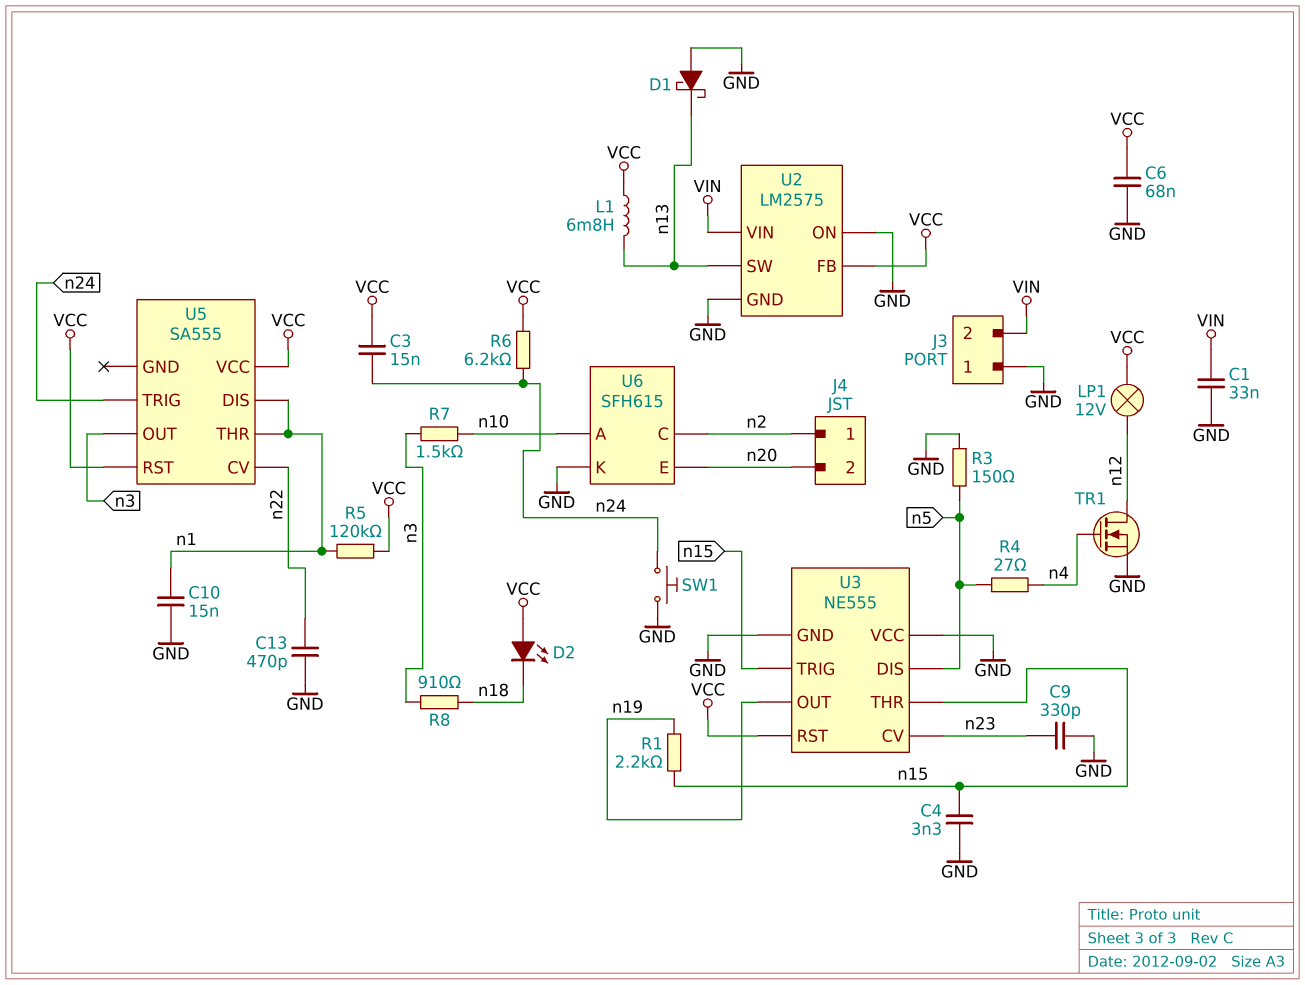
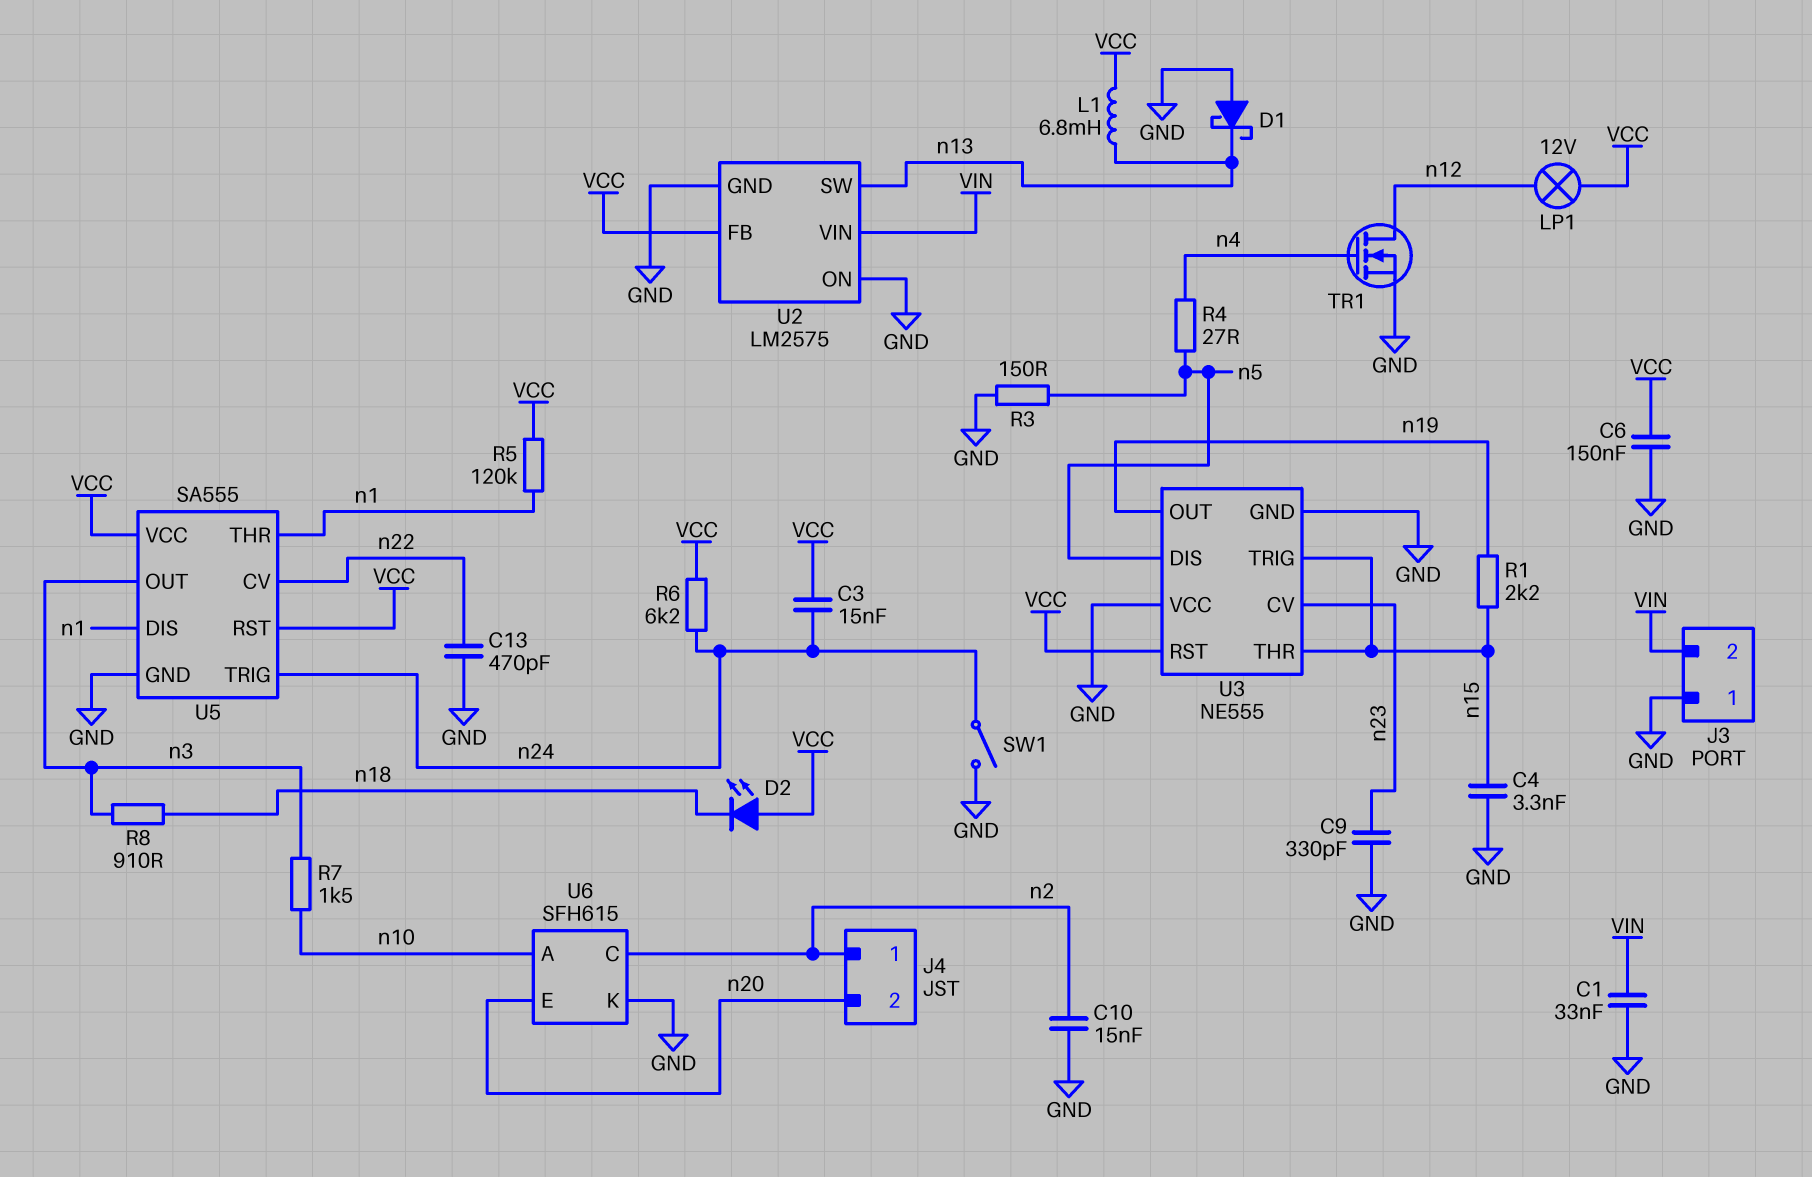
C6: 68nF (GND, VCC) -> 150nF (GND, VCC)
C10: 15nF (GND, n1) -> 15nF (GND, n2)
SW1: button (GND, n24) -> switch (GND, n24)
U5 pin GND: none -> GND

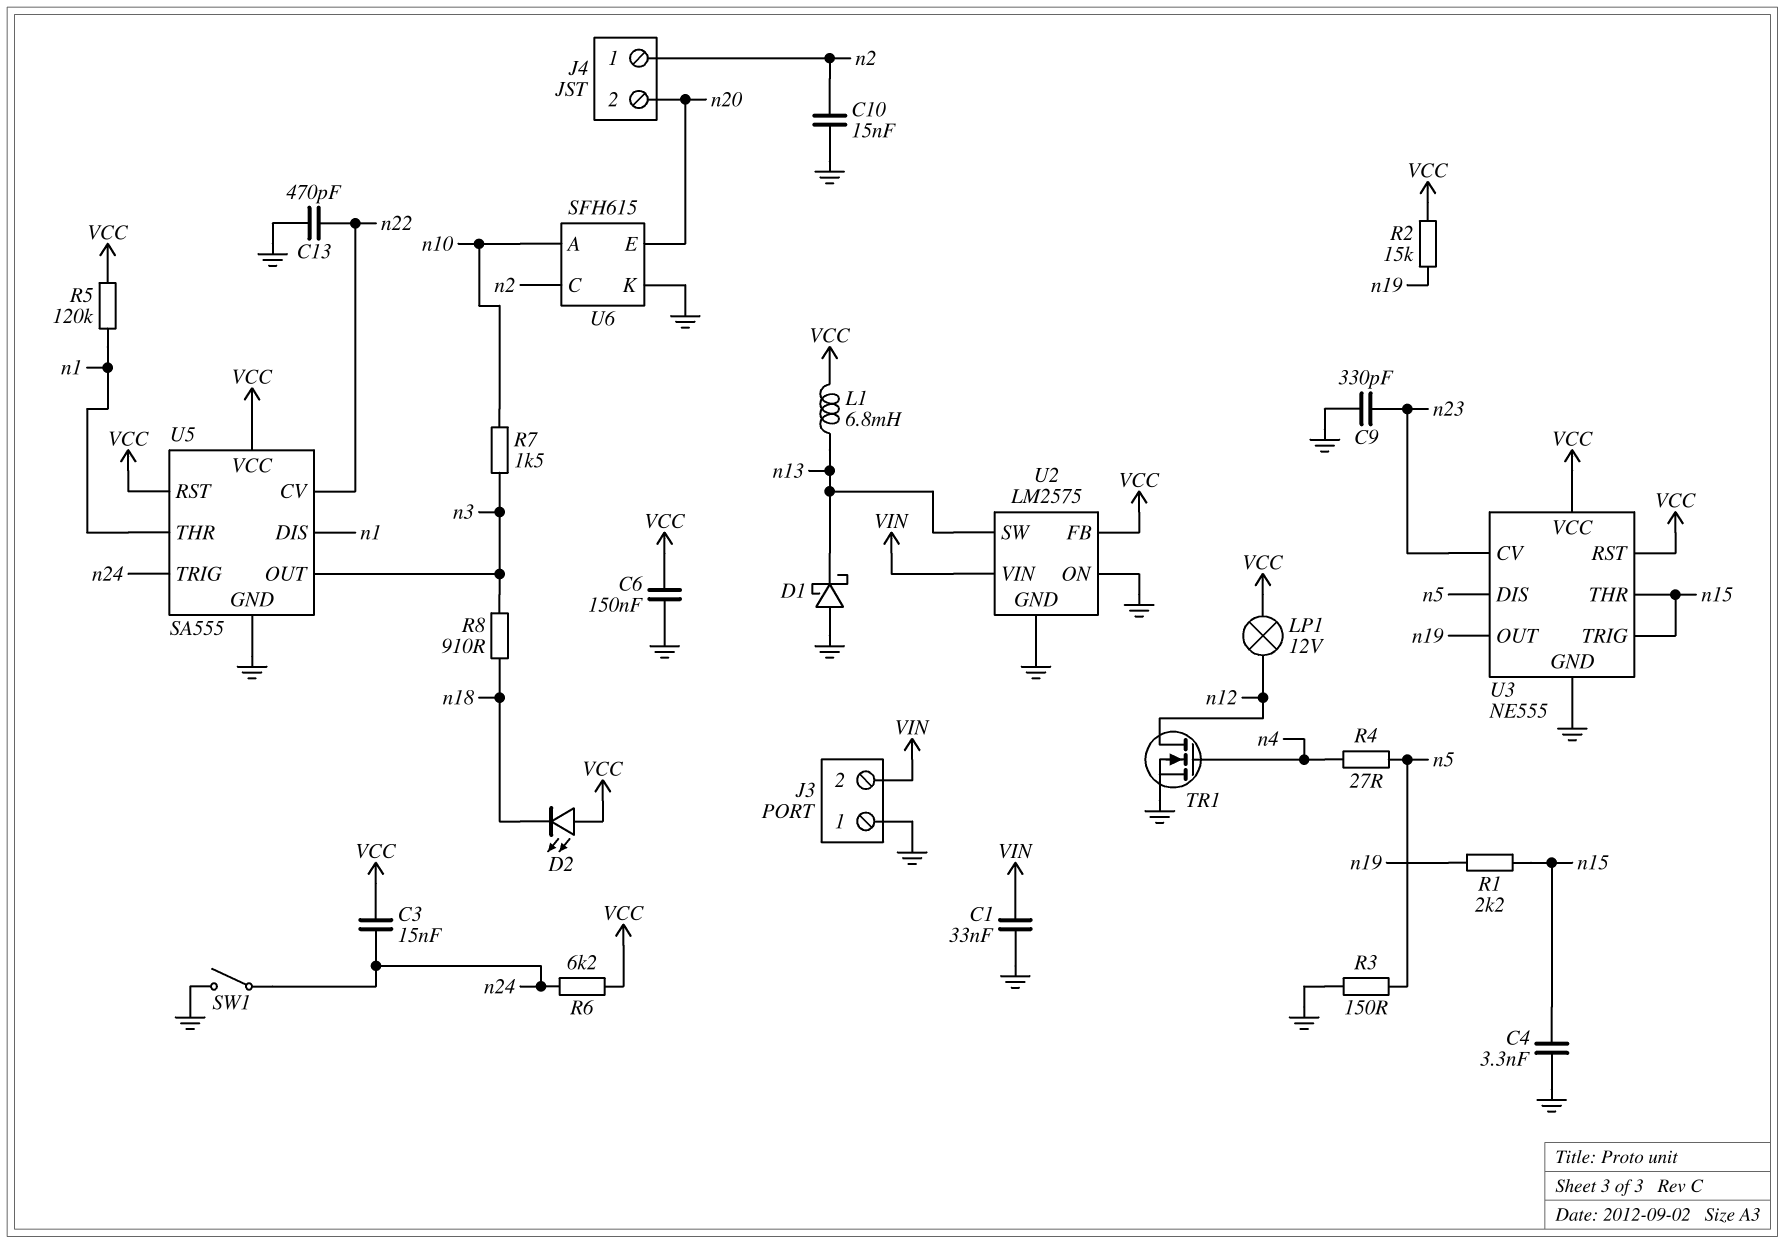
R2: none -> 15k (VCC, n19)
U3 pin VCC: GND -> VCC

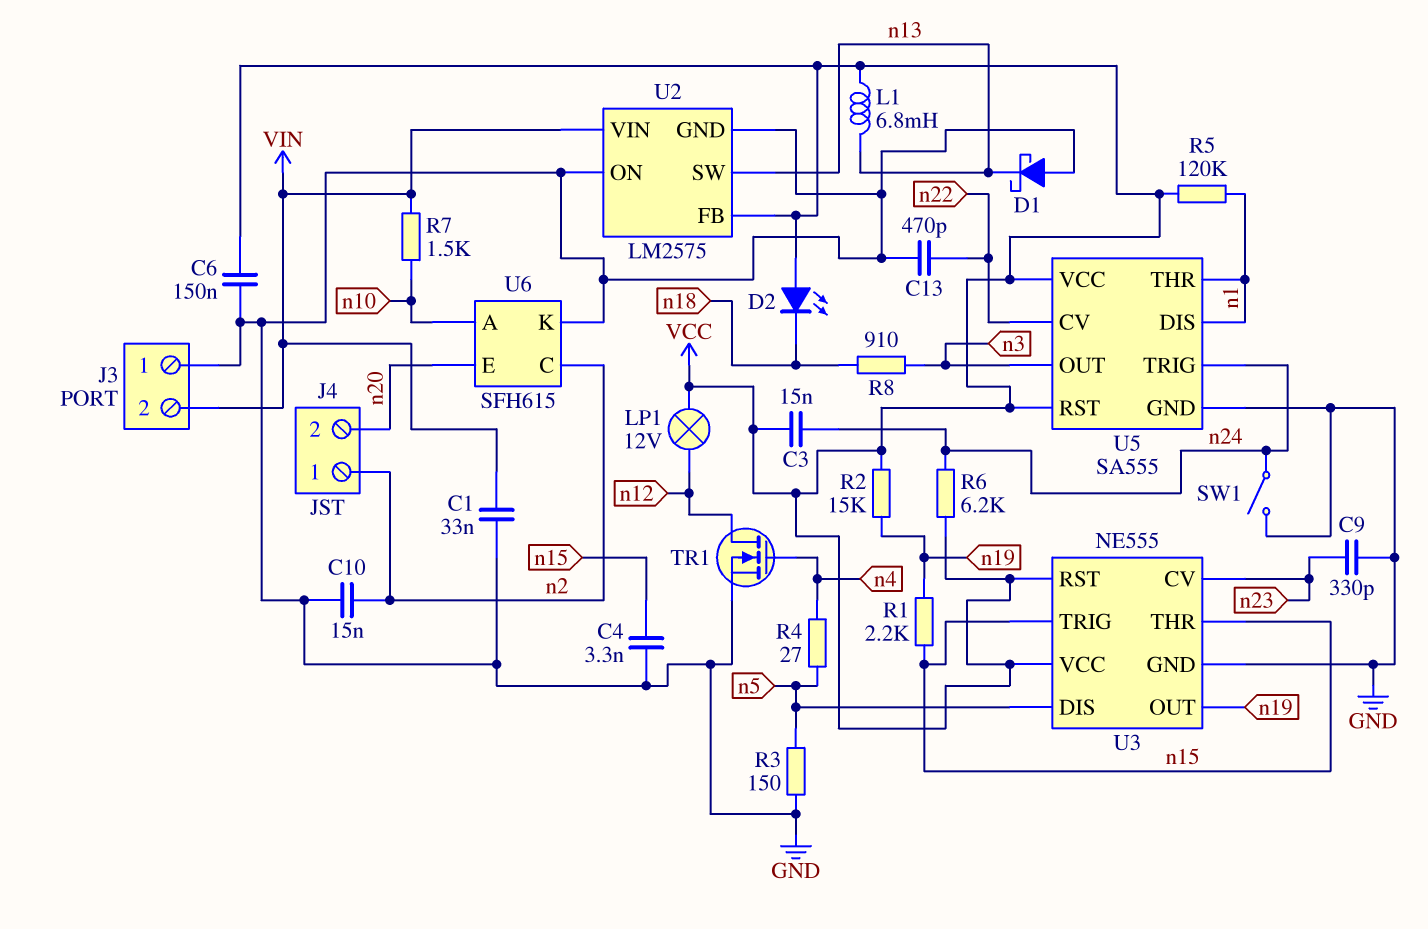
R7: 1.5k (n3, n10) -> 1.5k (VIN, n10)

